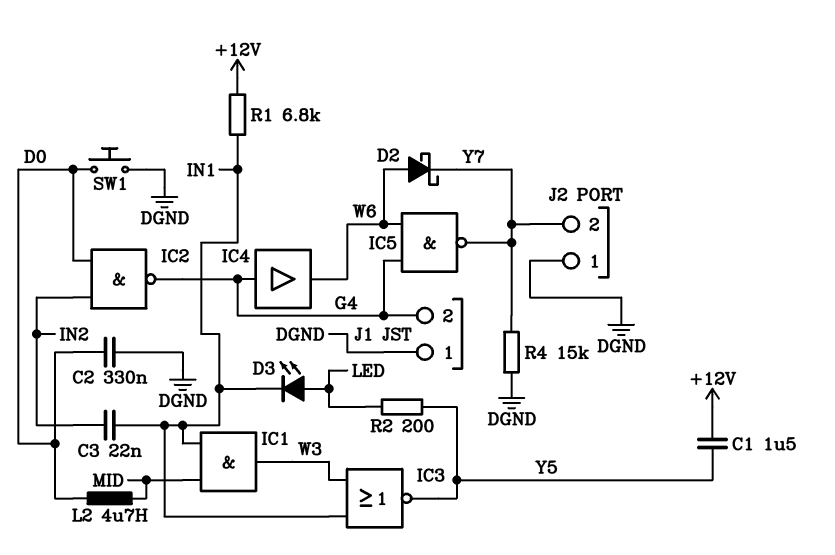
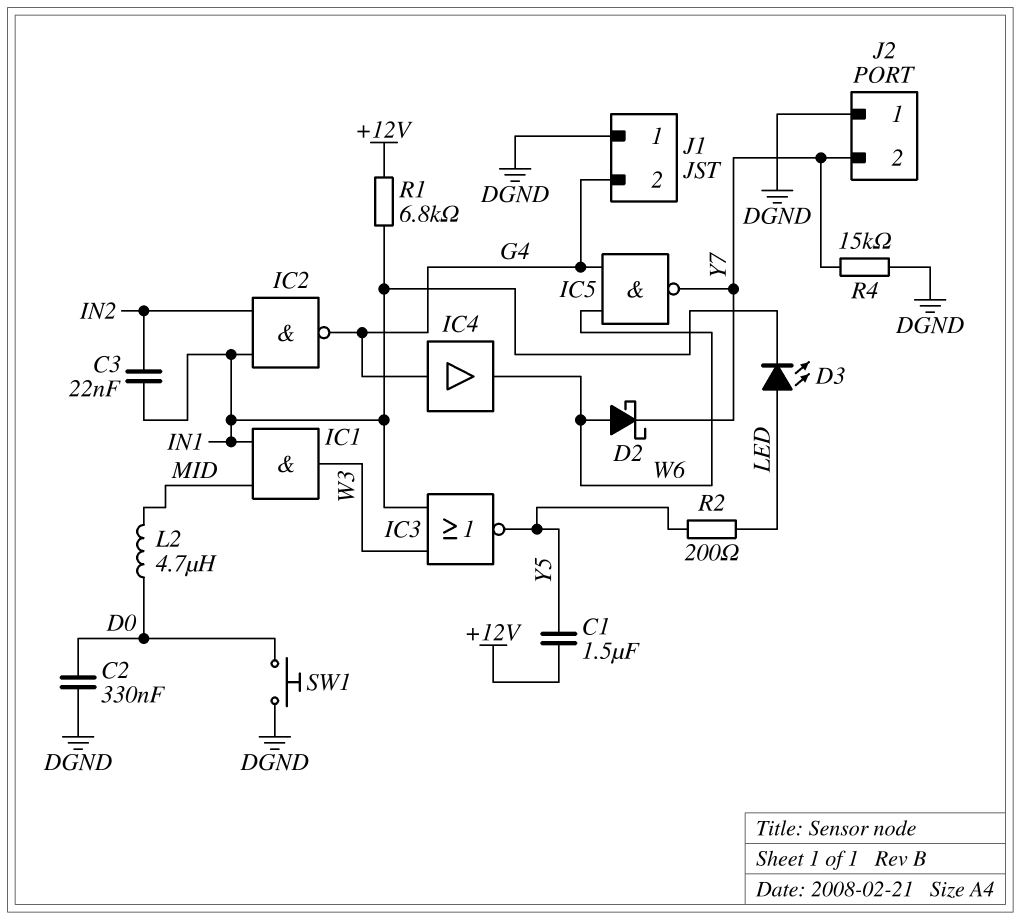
IC2: NAND (in D0, in IN2, out G4) -> NAND (in IN1, in IN2, out G4)

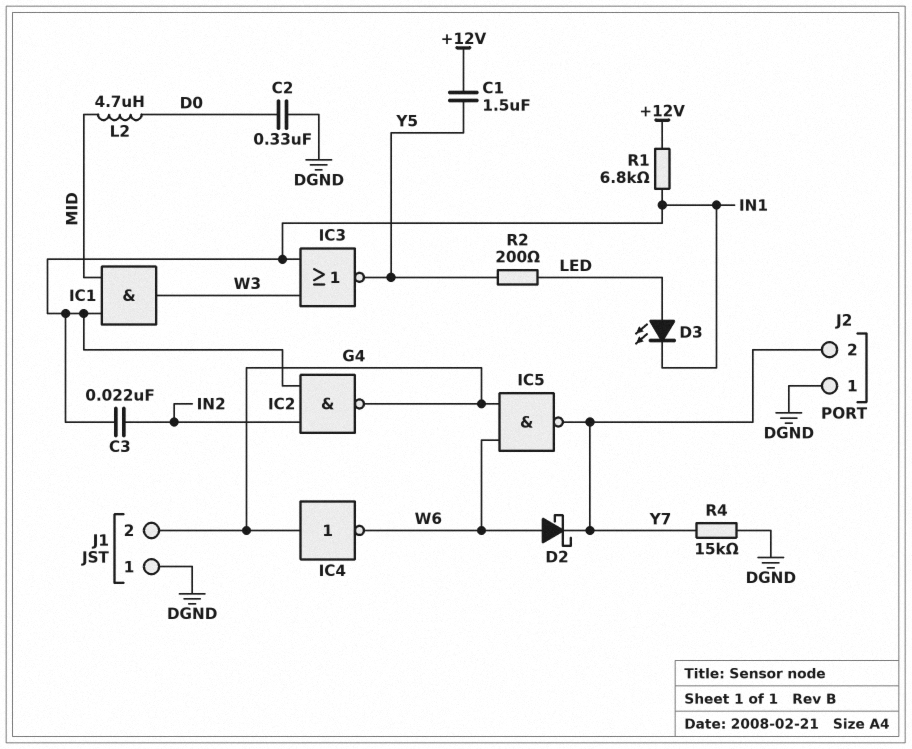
IC4: buffer (in G4, out W6) -> NOT (in G4, out W6)
SW1: button (D0, DGND) -> none

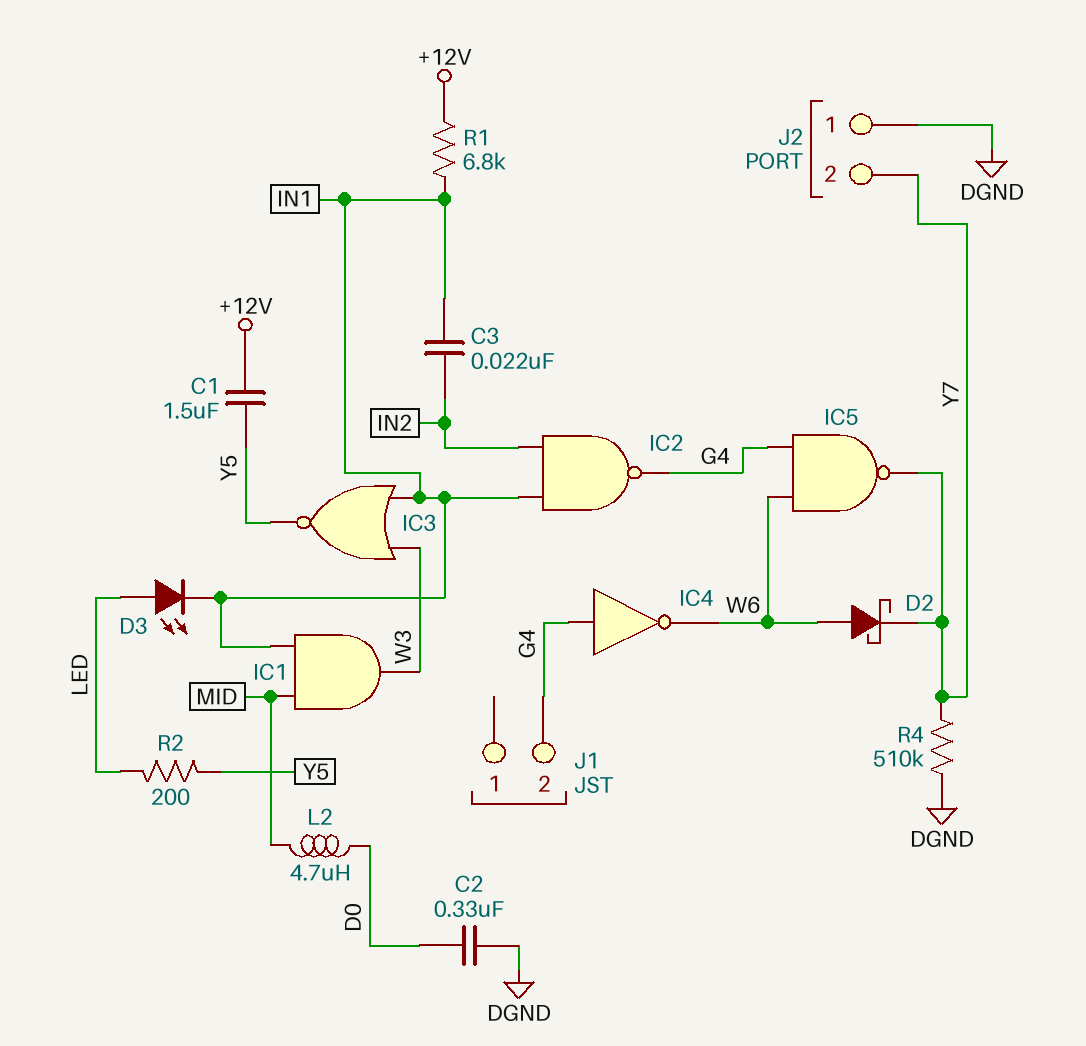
J1 pin 1: DGND -> none
R4: 15k (DGND, Y7) -> 510k (DGND, Y7)

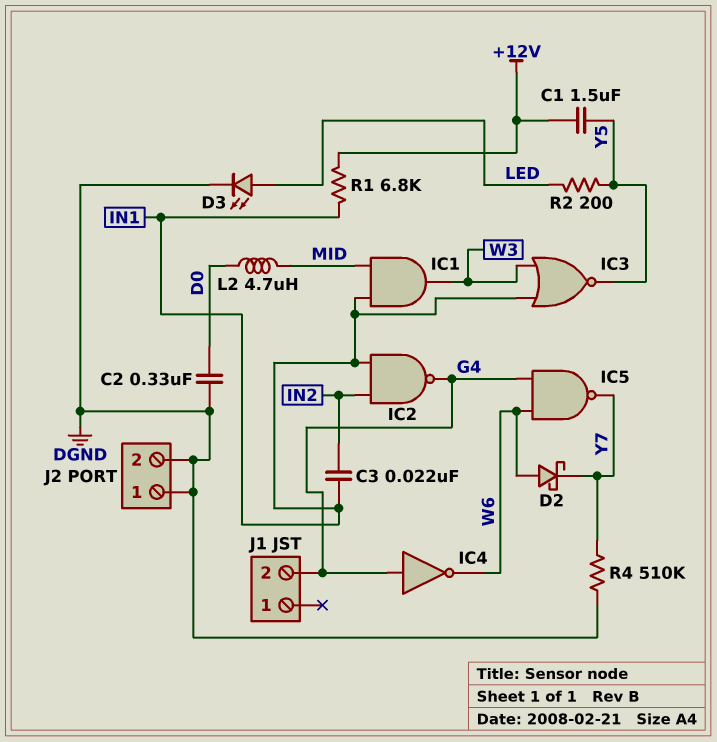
D3: LED (A LED, K IN1) -> LED (A LED, K DGND)
J2 pin 2: Y7 -> DGND

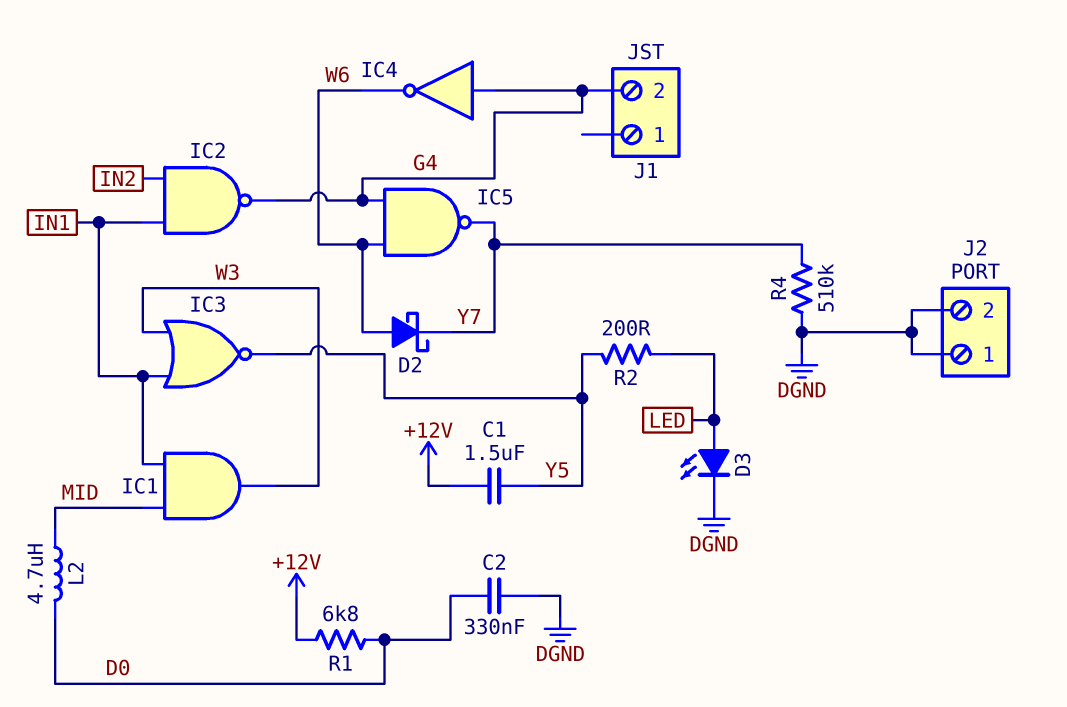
C3: 22nF (IN1, IN2) -> none
R1: 6.8k (+12V, IN1) -> 6.8k (+12V, D0)

